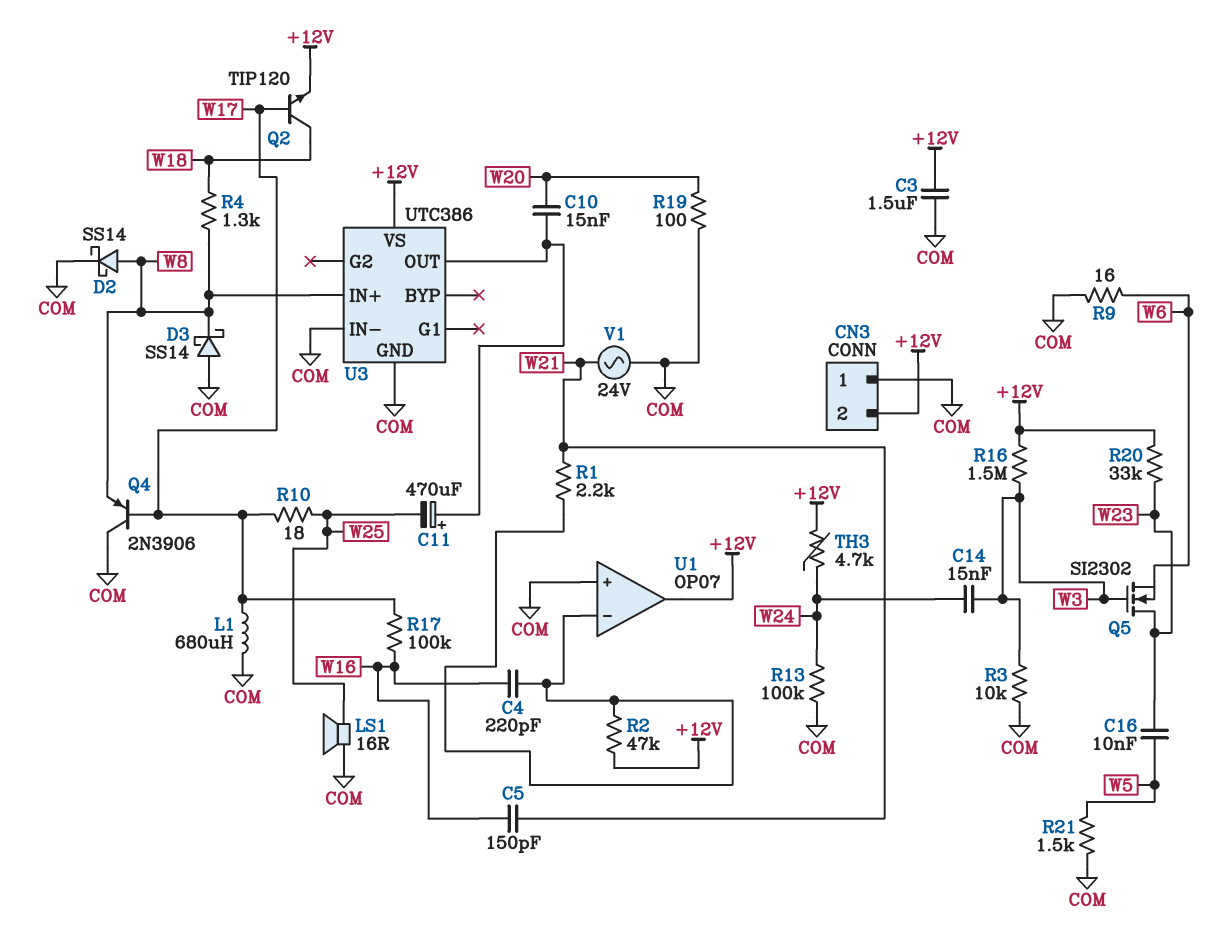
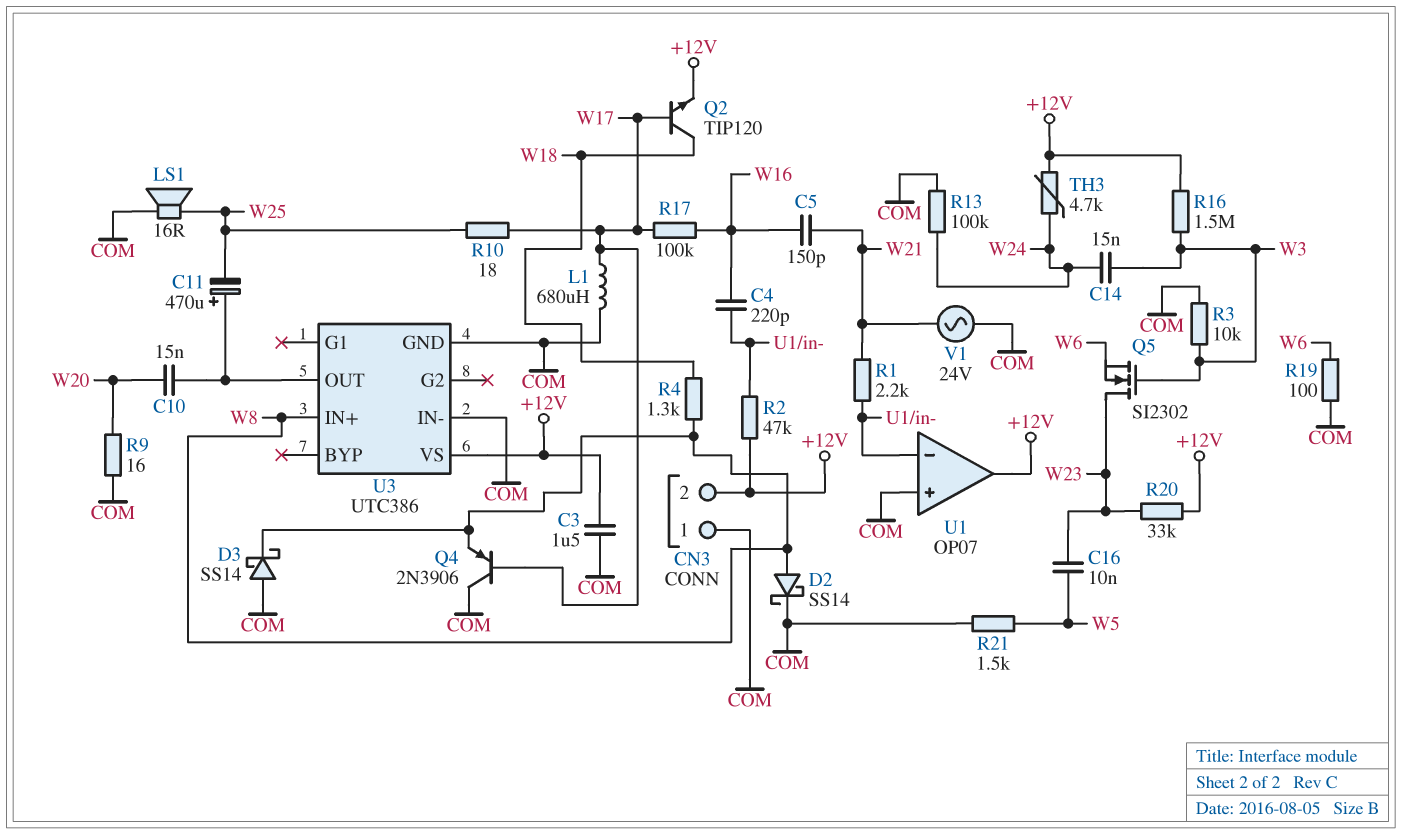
R9: 16 (COM, W6) -> 16 (COM, W20)
R19: 100 (COM, W20) -> 100 (COM, W6)

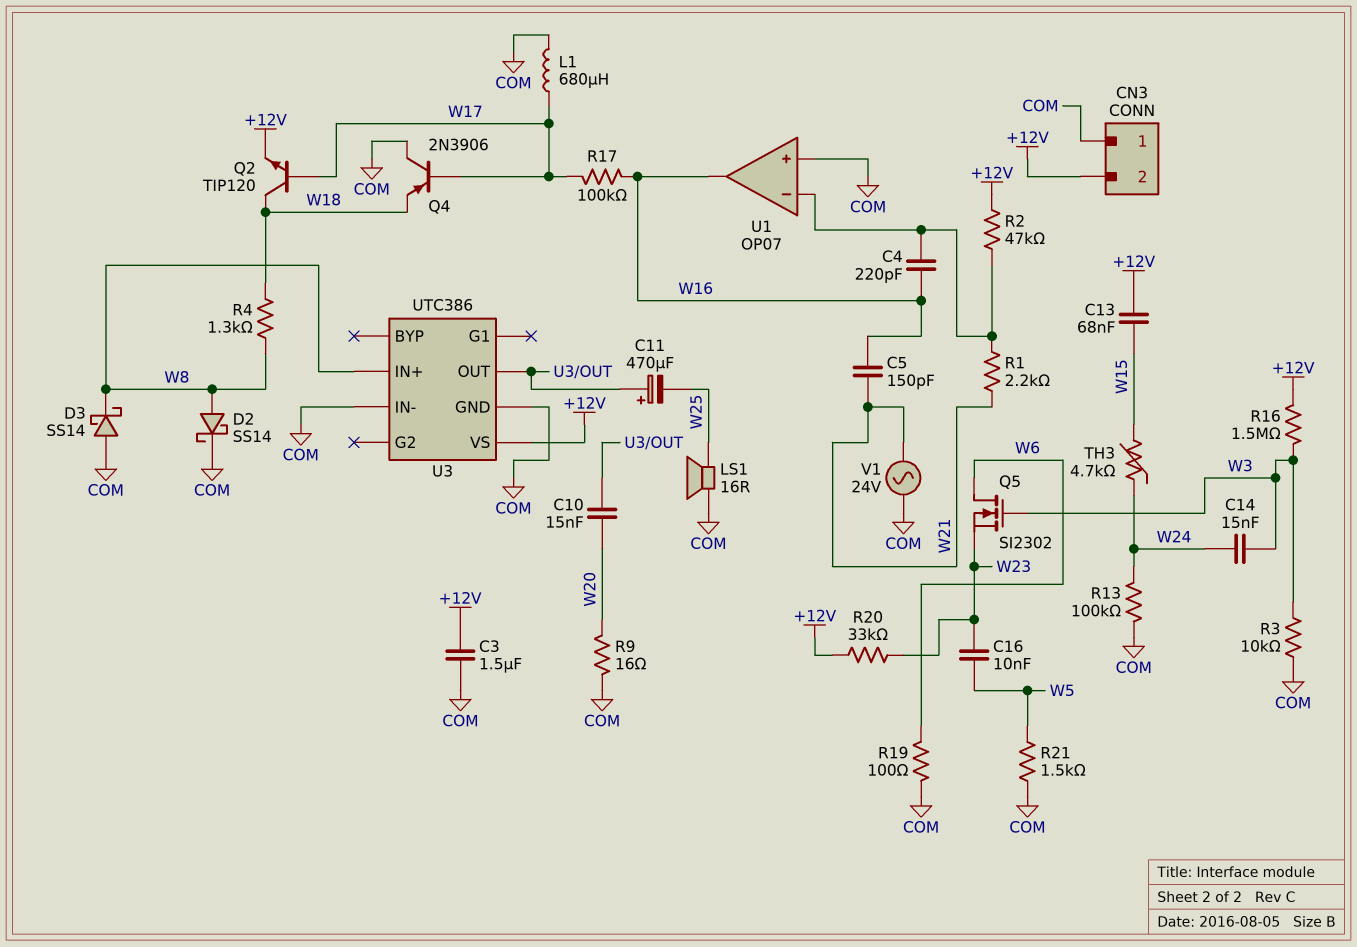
C13: none -> 68nF (+12V, W15)
Q4: PNP 2N3906 (B W17, C COM, E W8) -> PNP 2N3906 (B W17, C COM, E W18)
Q5: NMOS SI2302 (G W3, D W23, S W6) -> NMOS SI2302 (G W3, D W6, S W23)
R10: 18 (W17, W25) -> none
TH3: 4.7k (+12V, W24) -> 4.7k (W15, W24)
U1 pin out: +12V -> W16

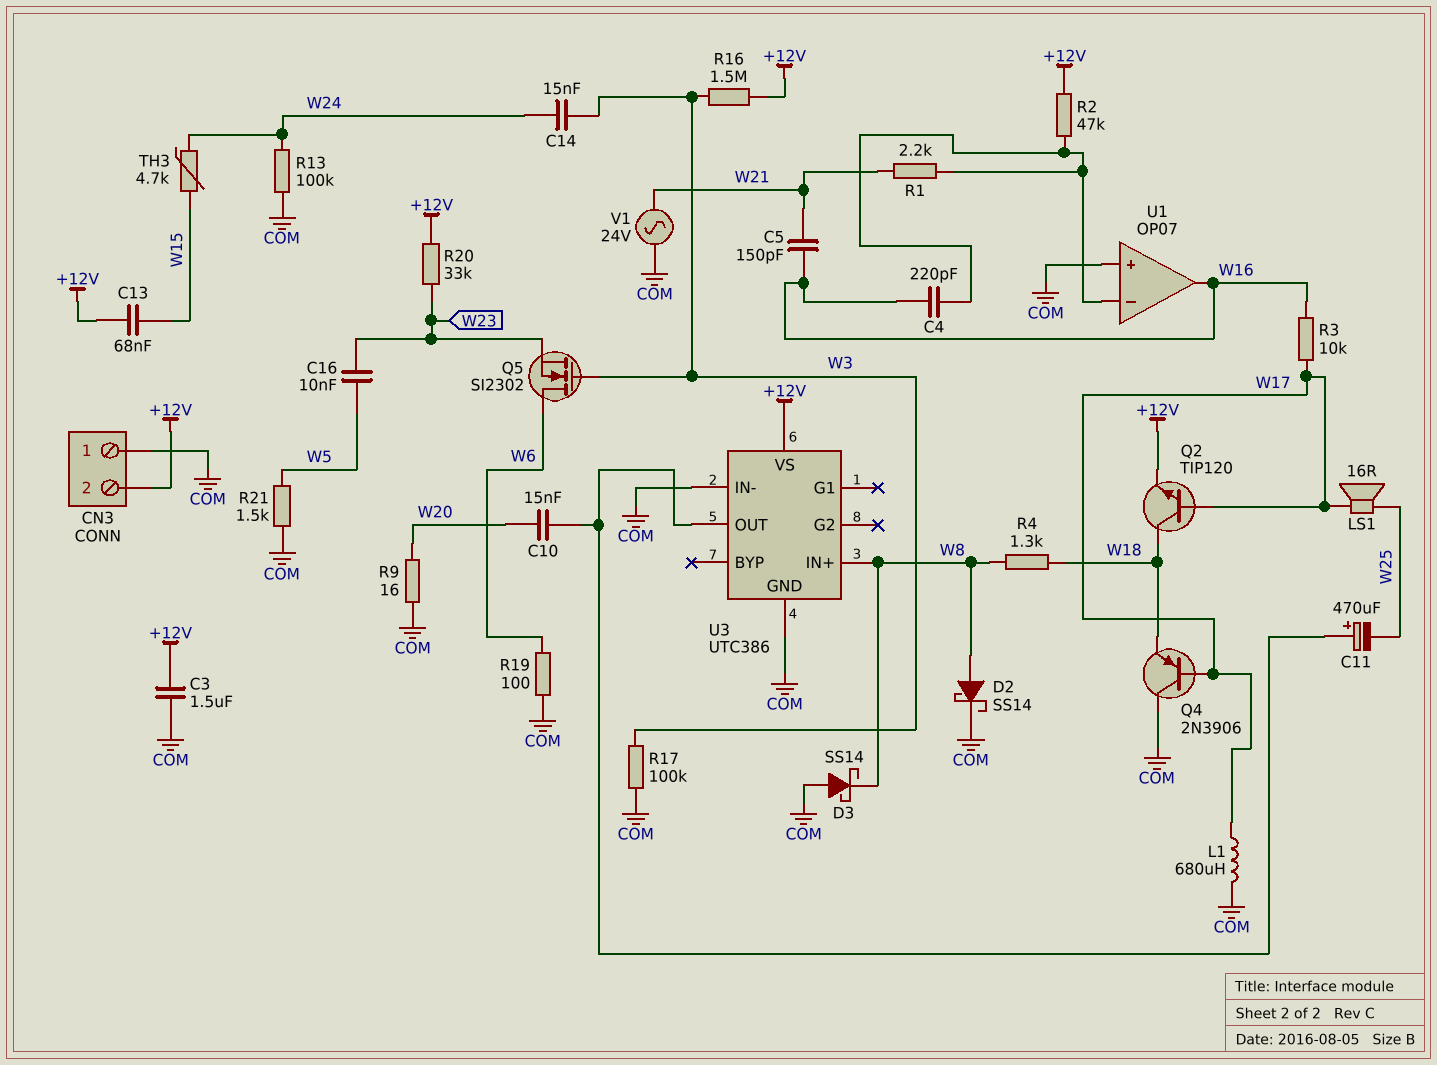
LS1: speaker 16R (COM, W25) -> speaker 16R (W17, W25)
R3: 10k (COM, W3) -> 10k (W16, W17)
R17: 100k (W16, W17) -> 100k (COM, W3)

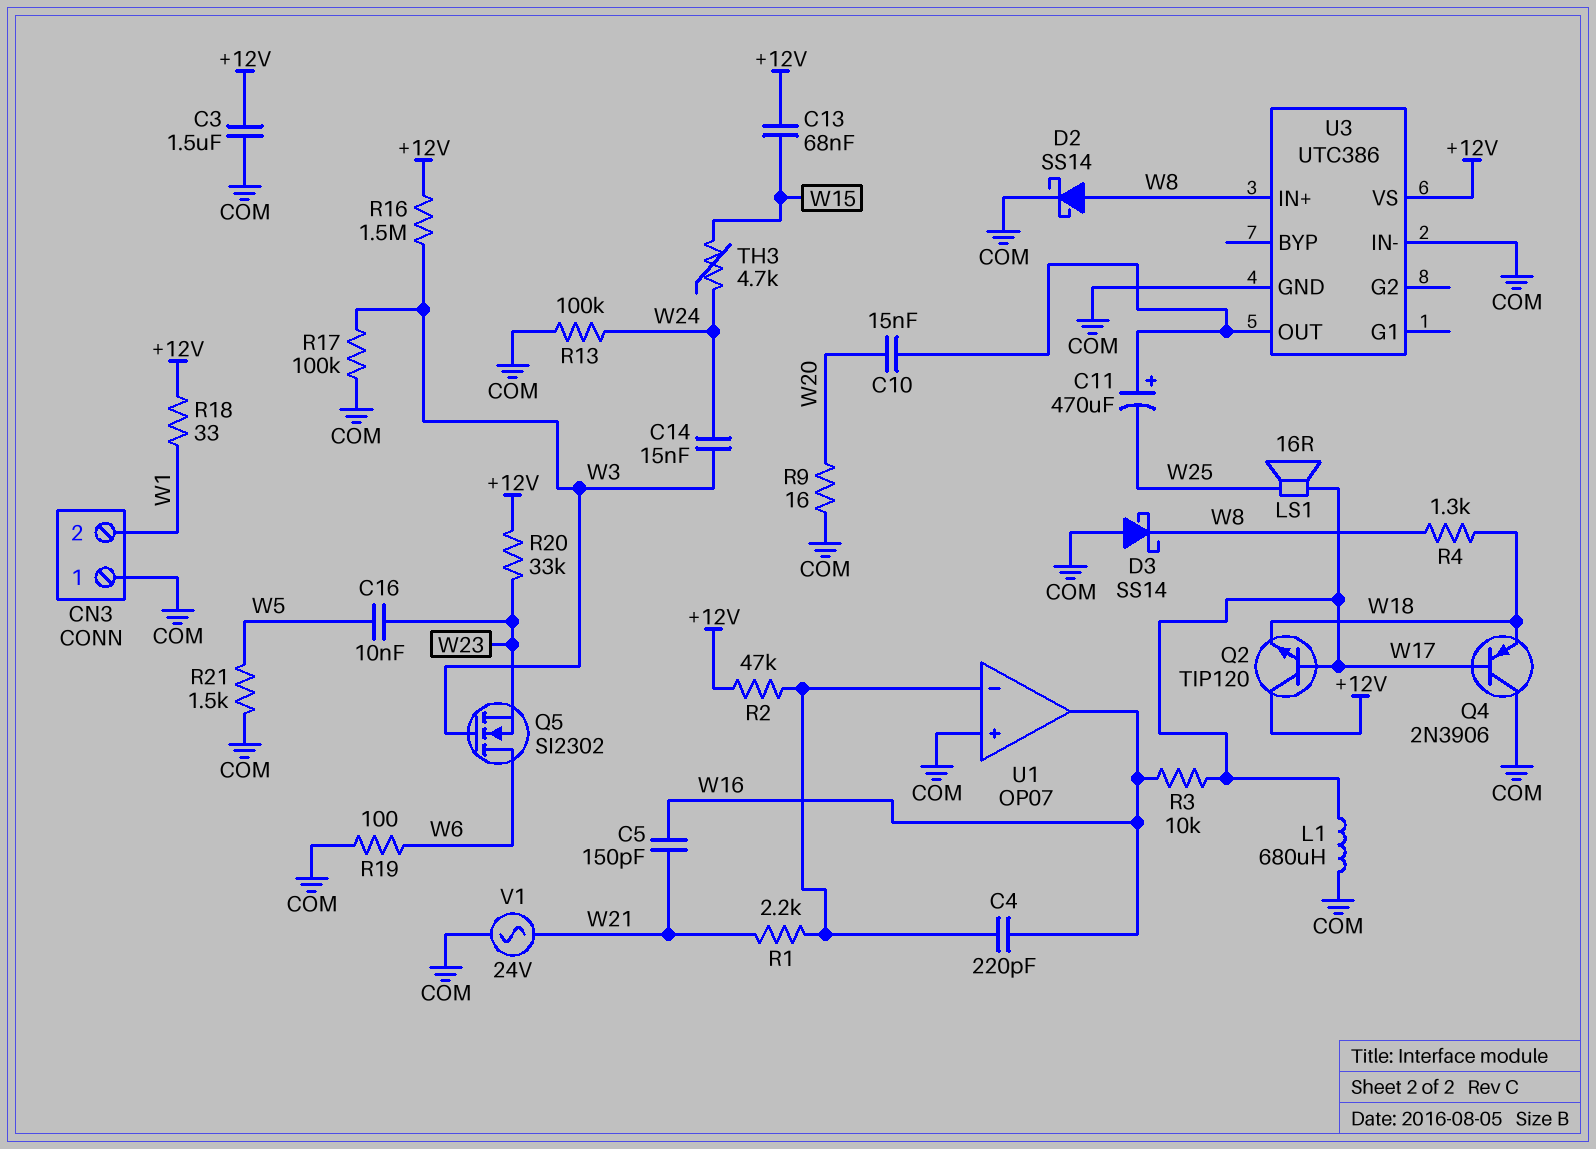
CN3 pin 2: +12V -> W1
Q2: NPN TIP120 (B W17, C W18, E +12V) -> NPN TIP120 (B W17, C +12V, E W18)
R18: none -> 33 (+12V, W1)

